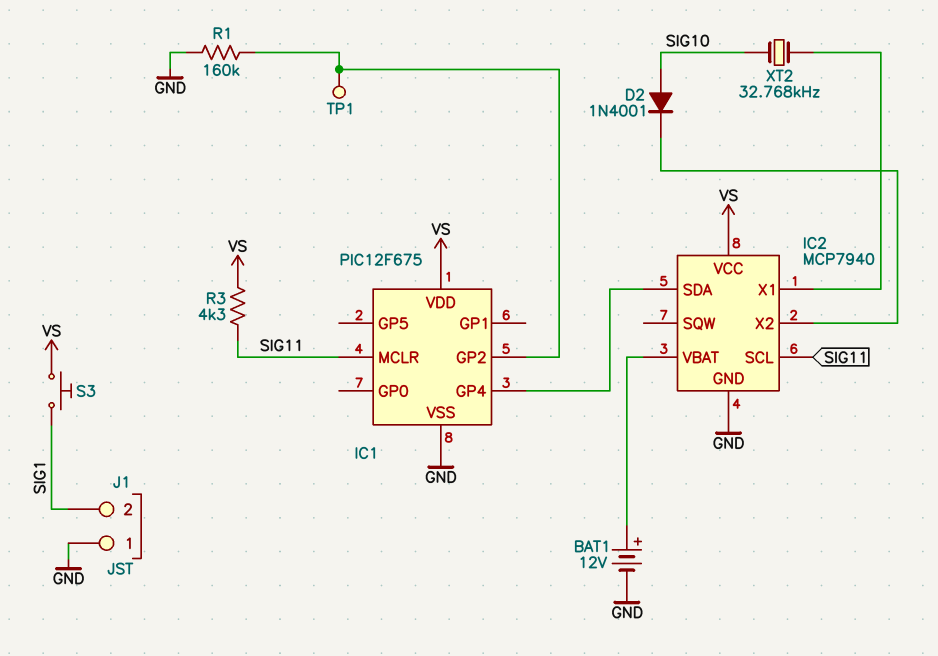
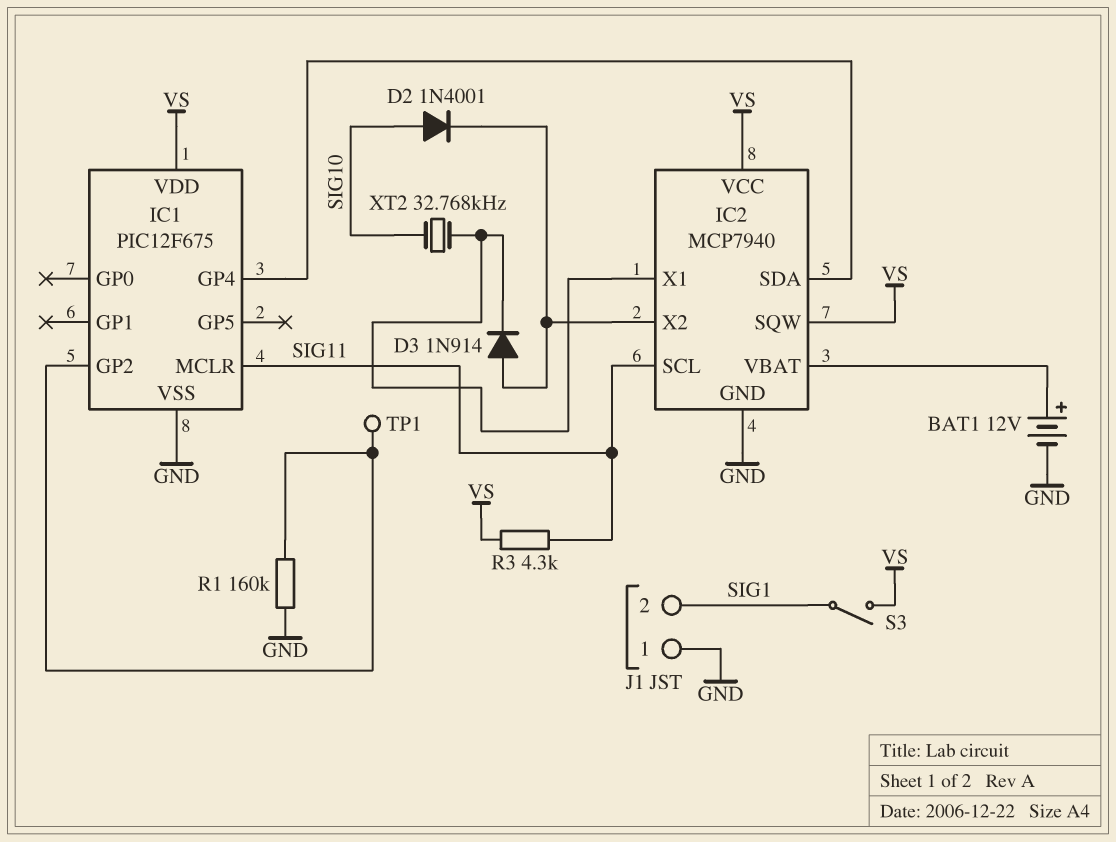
D3: none -> diode 1N914 (A IC2/X2, K IC2/X1)
IC2 pin SQW: none -> VS
S3: button (SIG1, VS) -> switch (SIG1, VS)

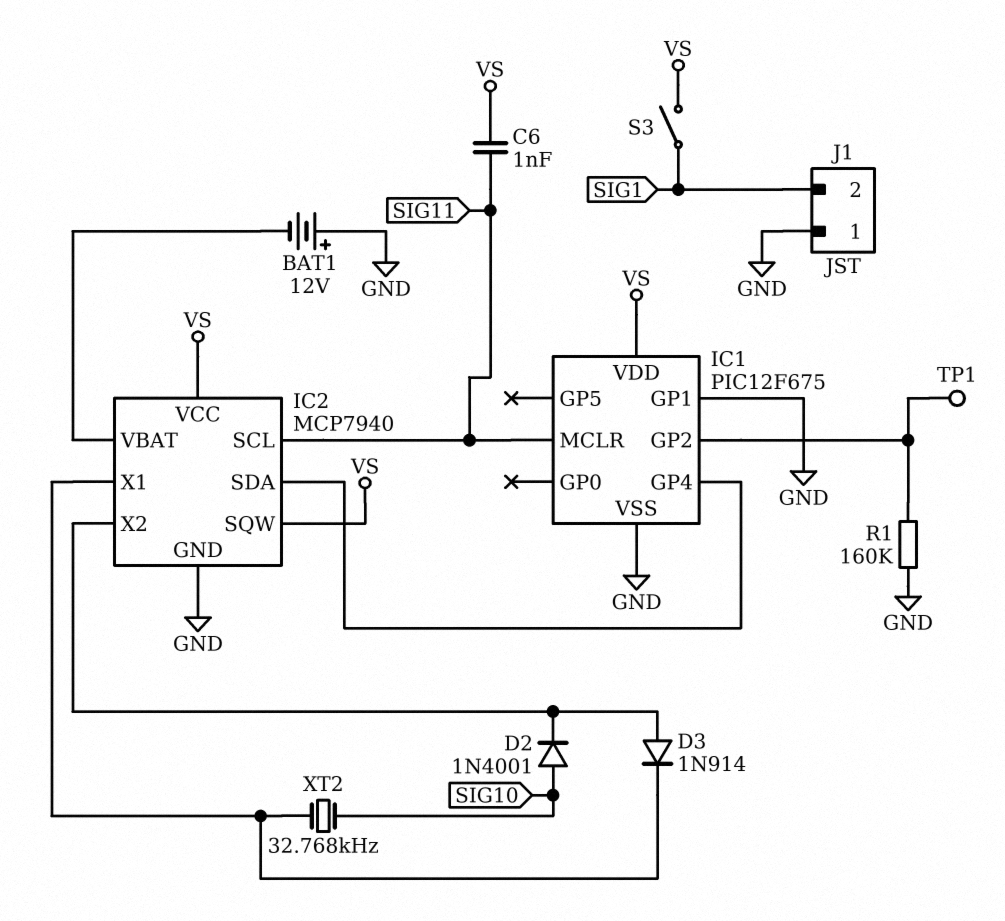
BAT1: 12V (plus IC2/VBAT, minus GND) -> 12V (plus GND, minus IC2/VBAT)
C6: none -> 1nF (SIG11, VS)
IC1 pin GP1: none -> GND
R3: 4.3k (SIG11, VS) -> none

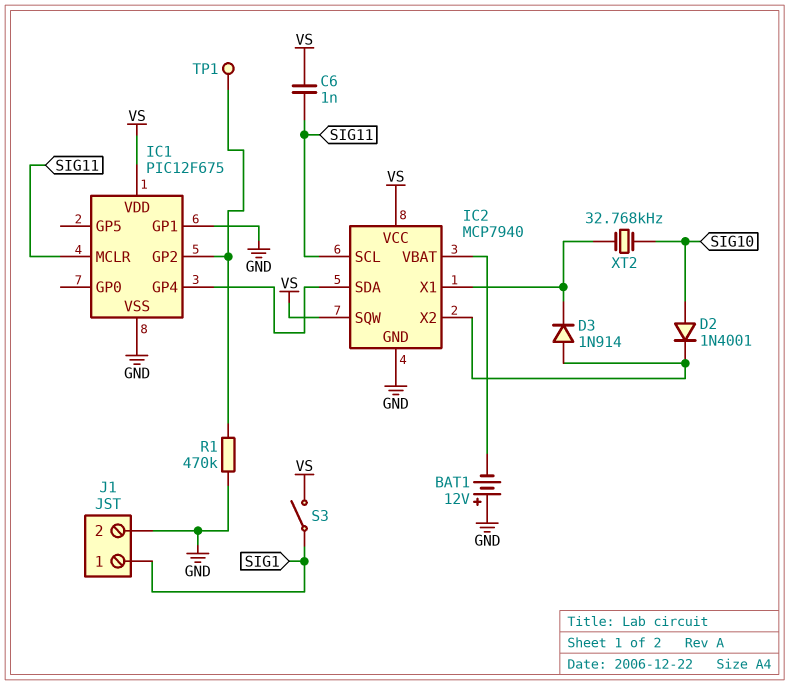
J1 pin 1: GND -> SIG1
J1 pin 2: SIG1 -> GND
R1: 160k (GND, IC1/GP2) -> 470k (GND, IC1/GP2)

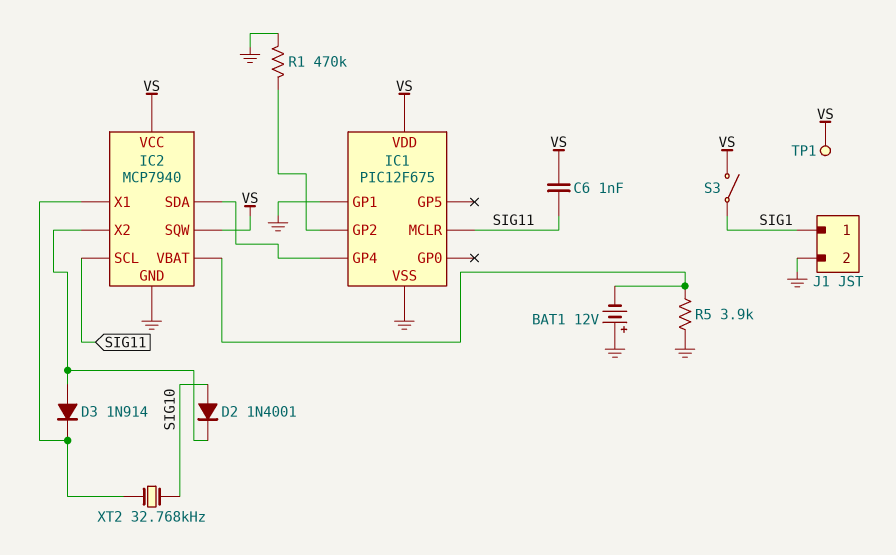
R5: none -> 3.9k (GND, IC2/VBAT)
TP1: test point (IC1/GP2) -> test point (VS)

